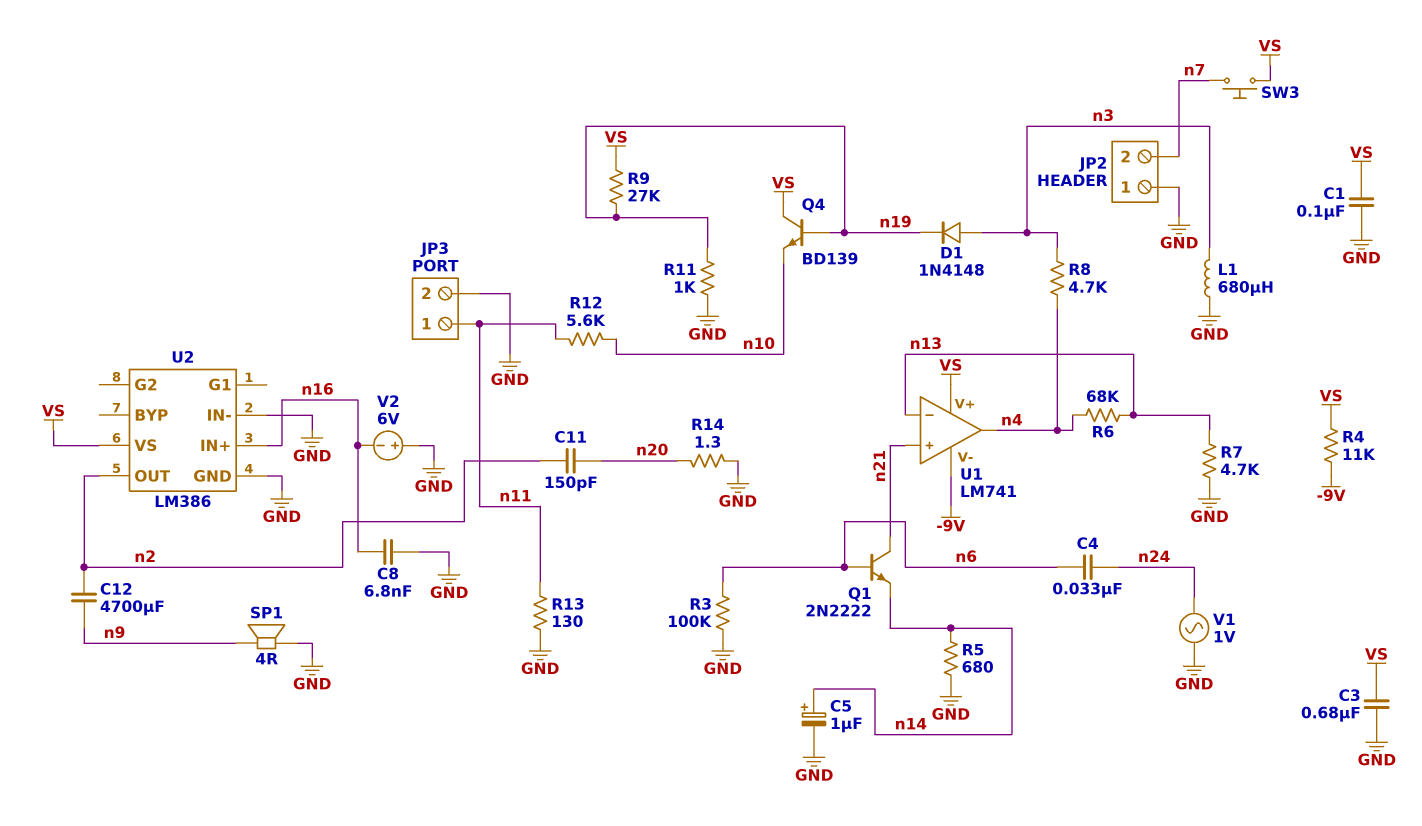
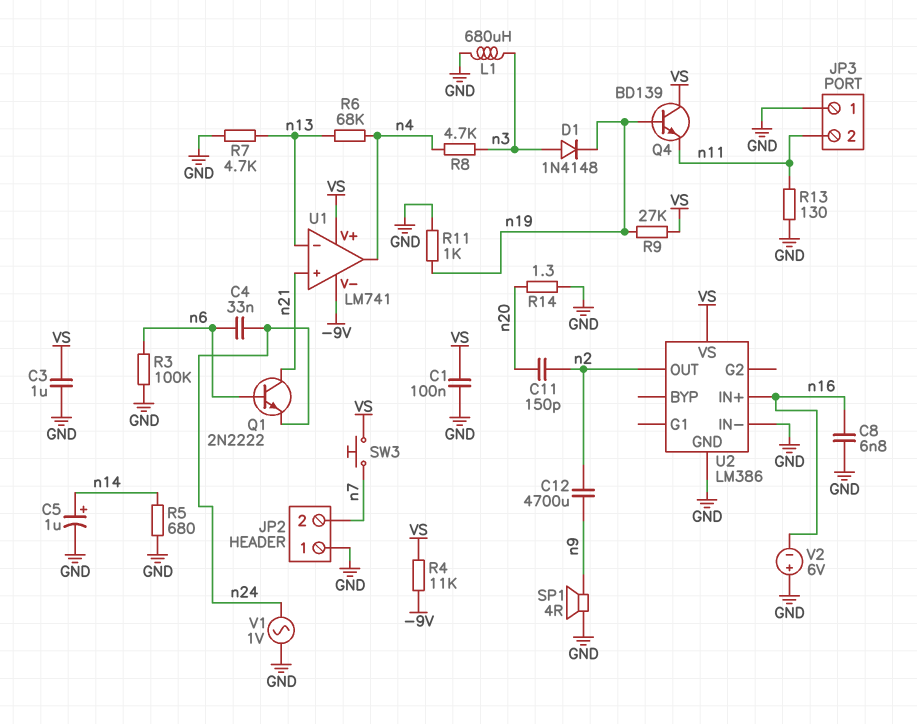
C3: 680nF (GND, VS) -> 1uF (GND, VS)
JP3 pin 1: n11 -> GND
JP3 pin 2: GND -> n11
Q1: NPN 2N2222 (B n6, C n21, E n14) -> NPN 2N2222 (B n6, C n21, E n24)
Q4: NPN BD139 (B n19, C VS, E n10) -> NPN BD139 (B n19, C VS, E n11)
R12: 5.6k (n10, n11) -> none

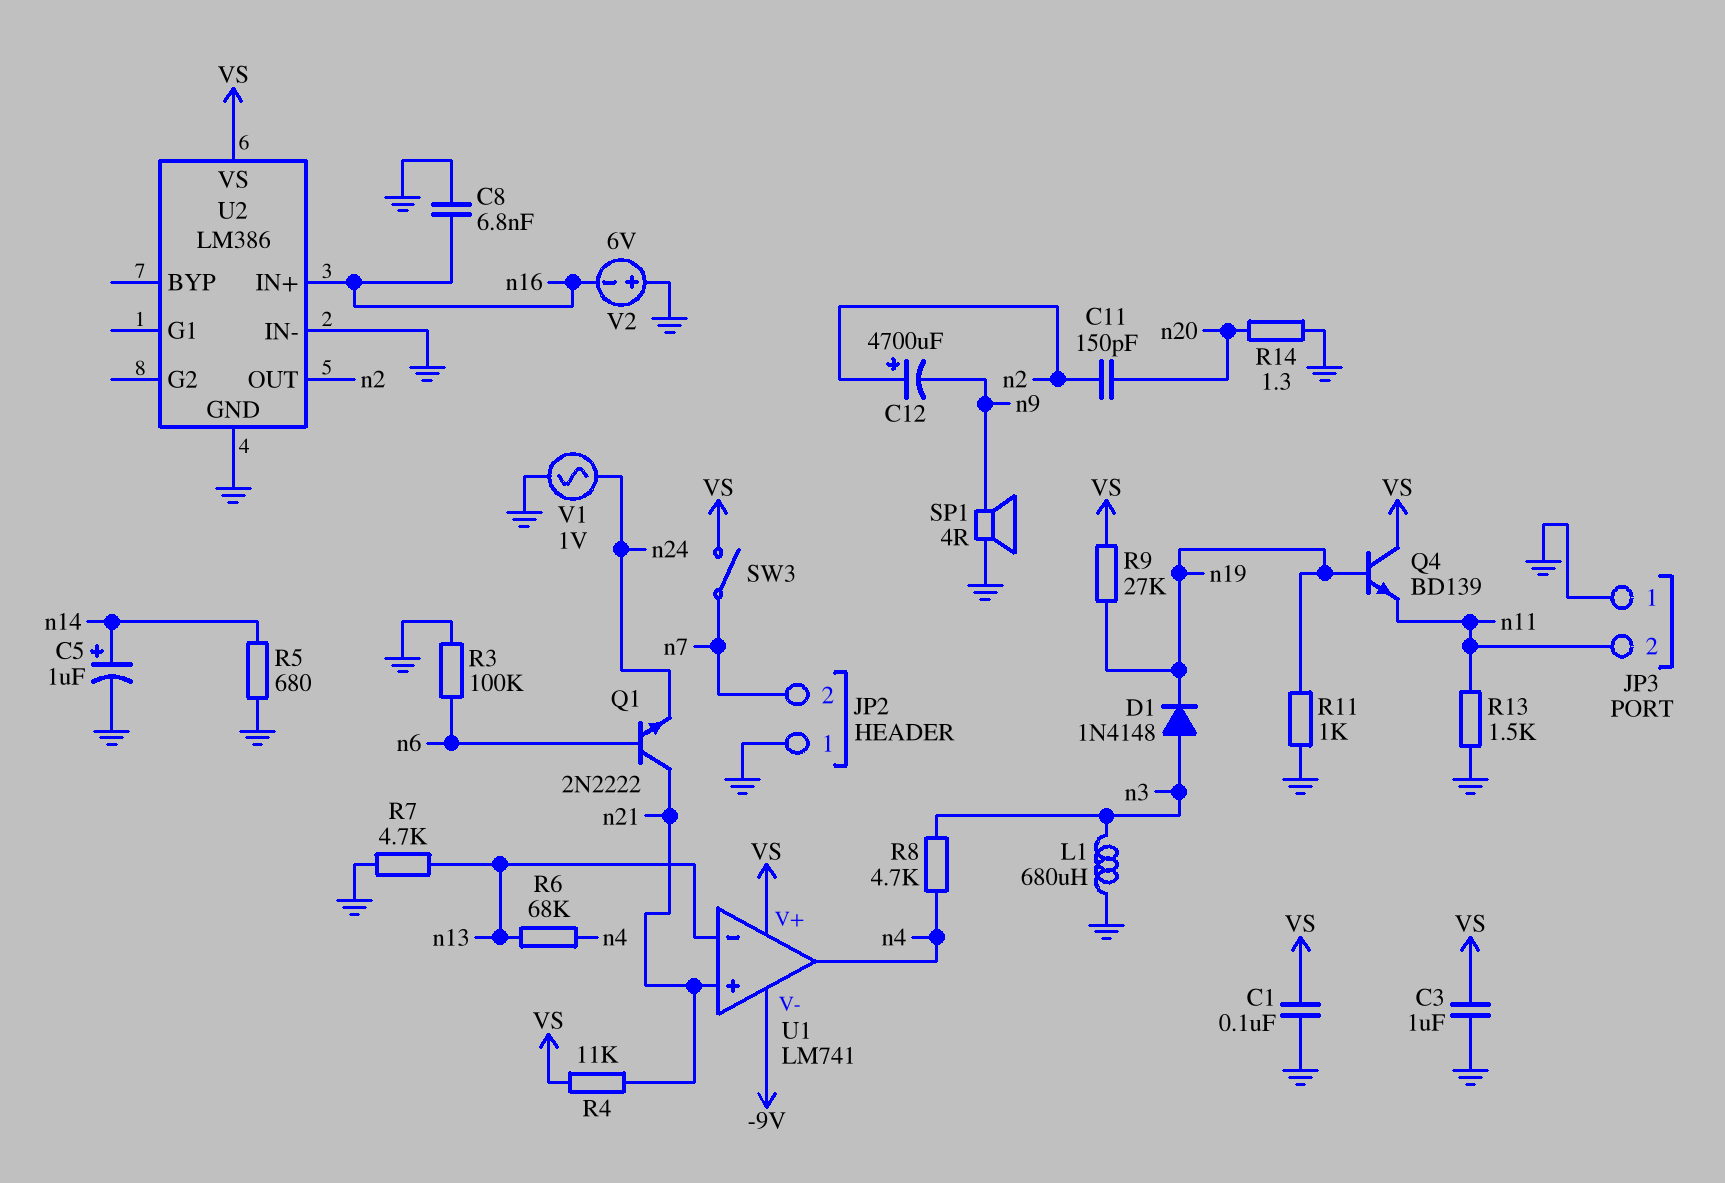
C4: 33nF (n6, n24) -> none
C12: 4700uF (n2, n9) -> 4700uF (plus n2, minus n9)
R4: 11k (-9V, VS) -> 11k (VS, n21)
R13: 130 (GND, n11) -> 1.5k (GND, n11)
SW3: button (VS, n7) -> switch (VS, n7)

